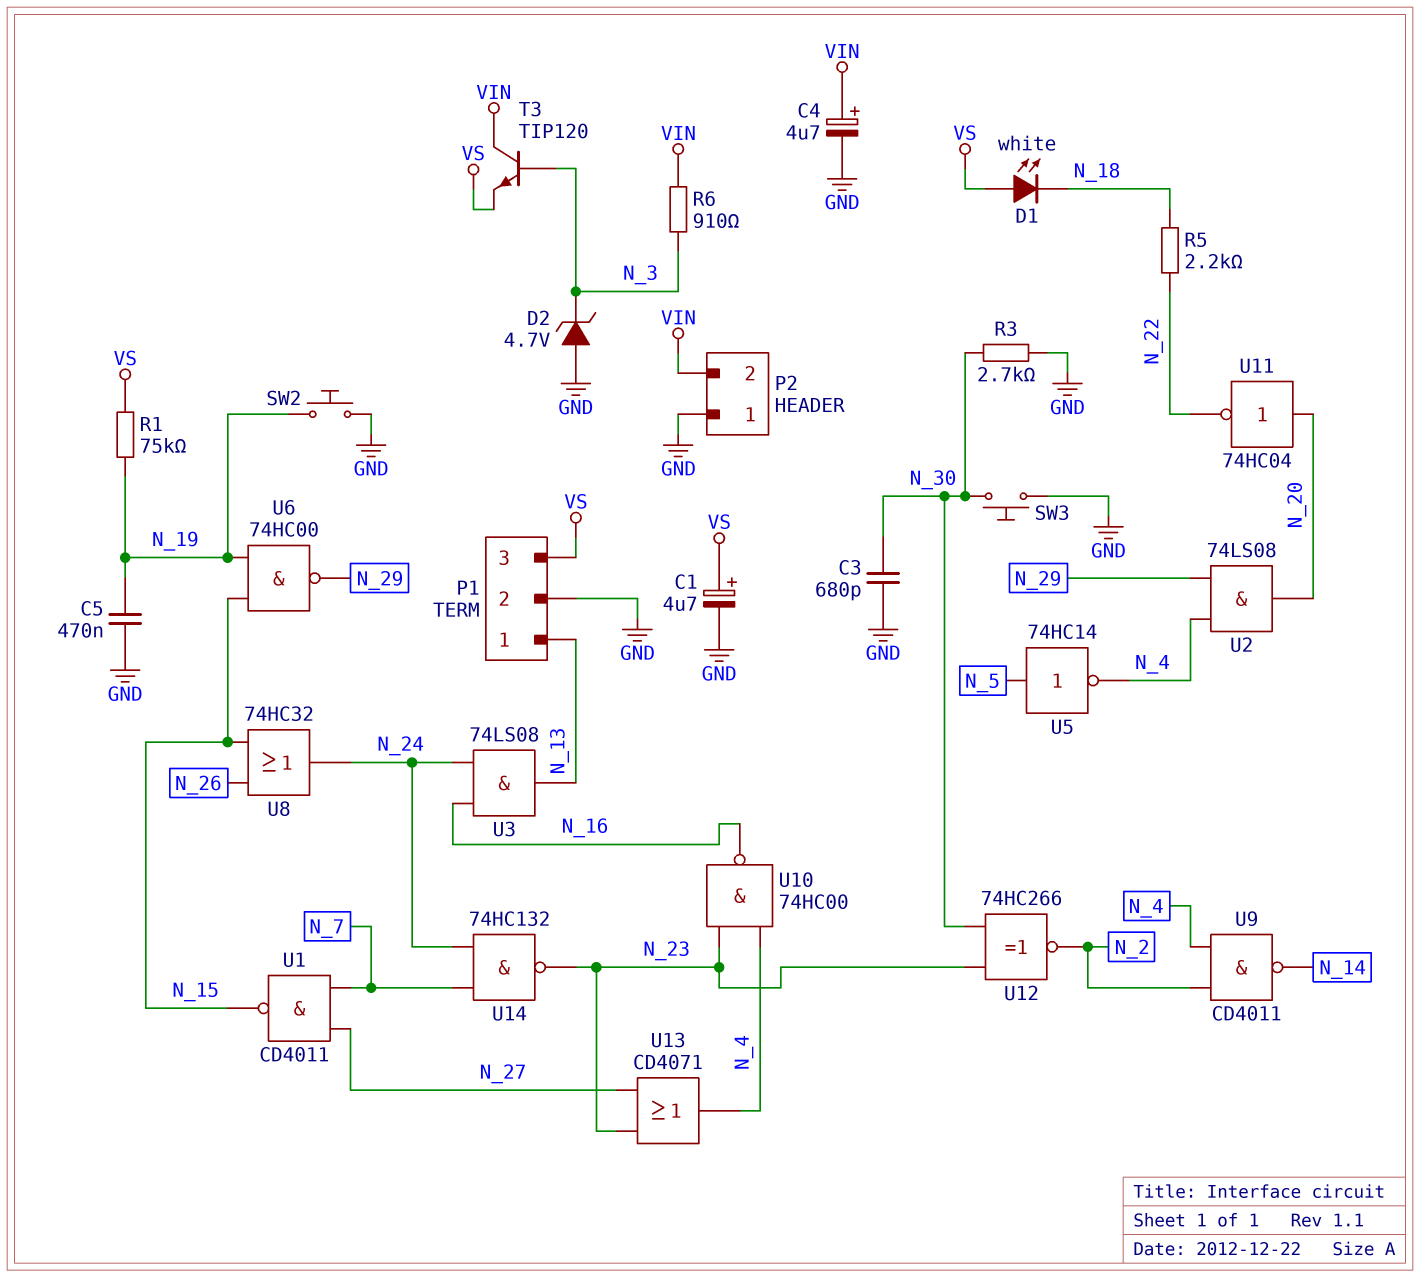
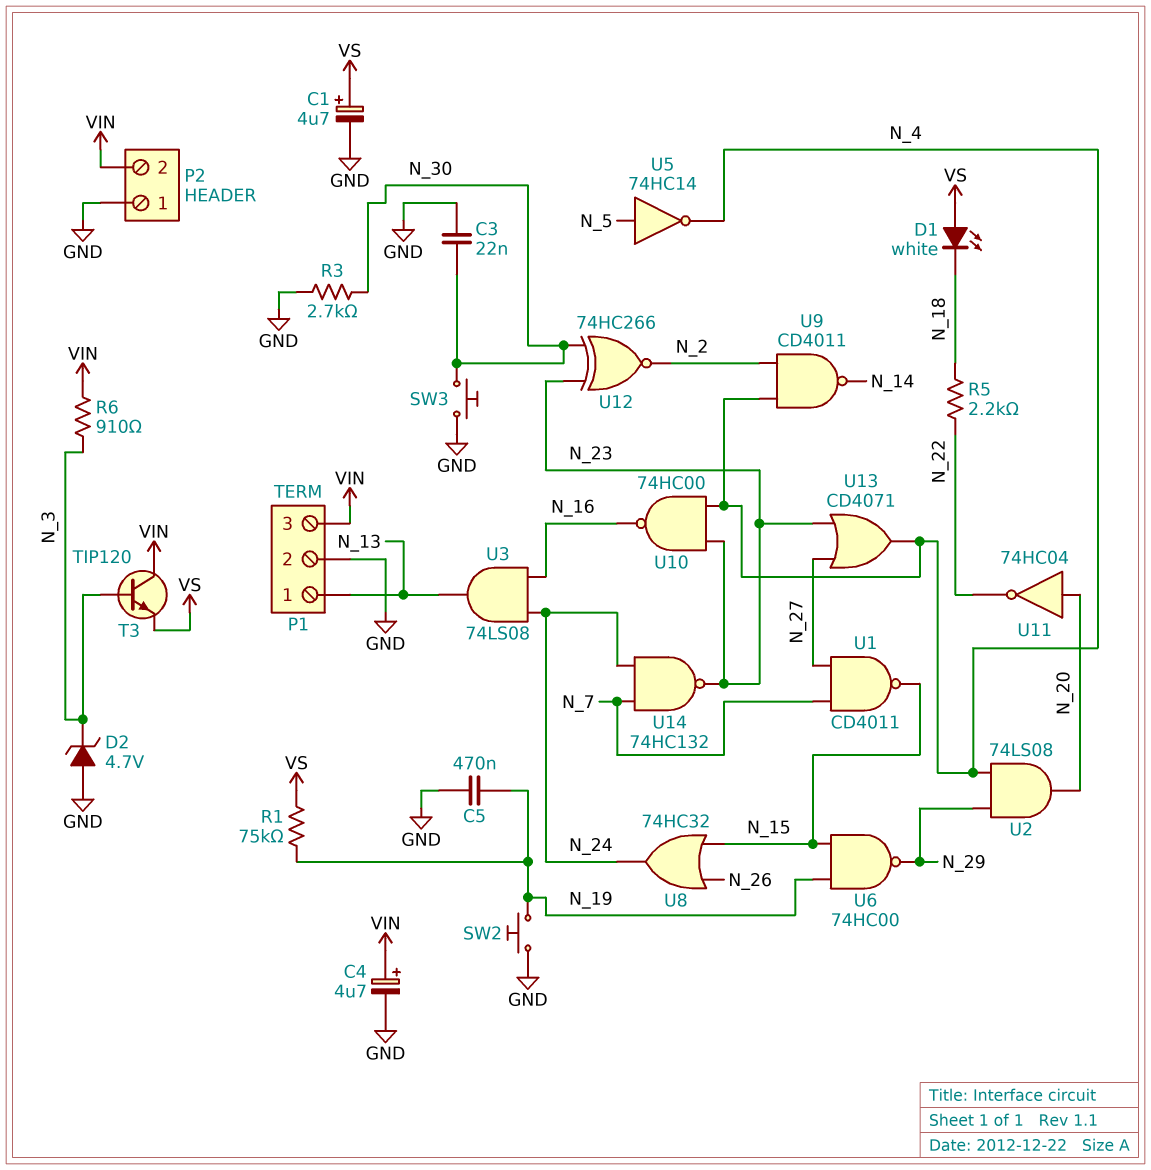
C3: 680pF (GND, N_30) -> 22nF (GND, N_30)
P1 pin 3: VS -> VIN

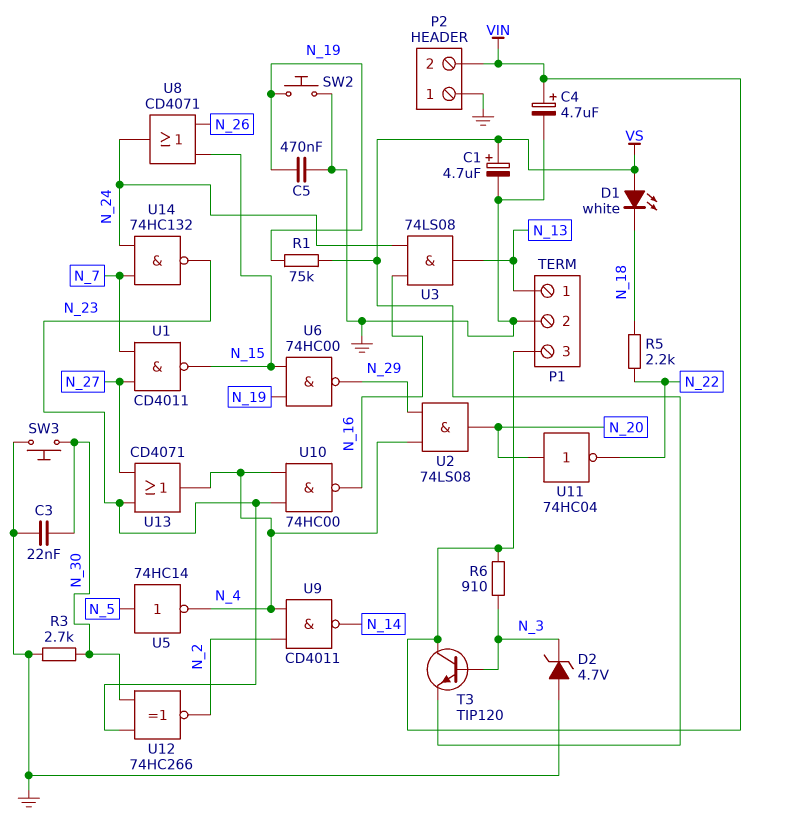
U8: OR 74HC32 (in N_15, in N_26, out N_24) -> OR CD4071 (in N_15, in N_26, out N_24)

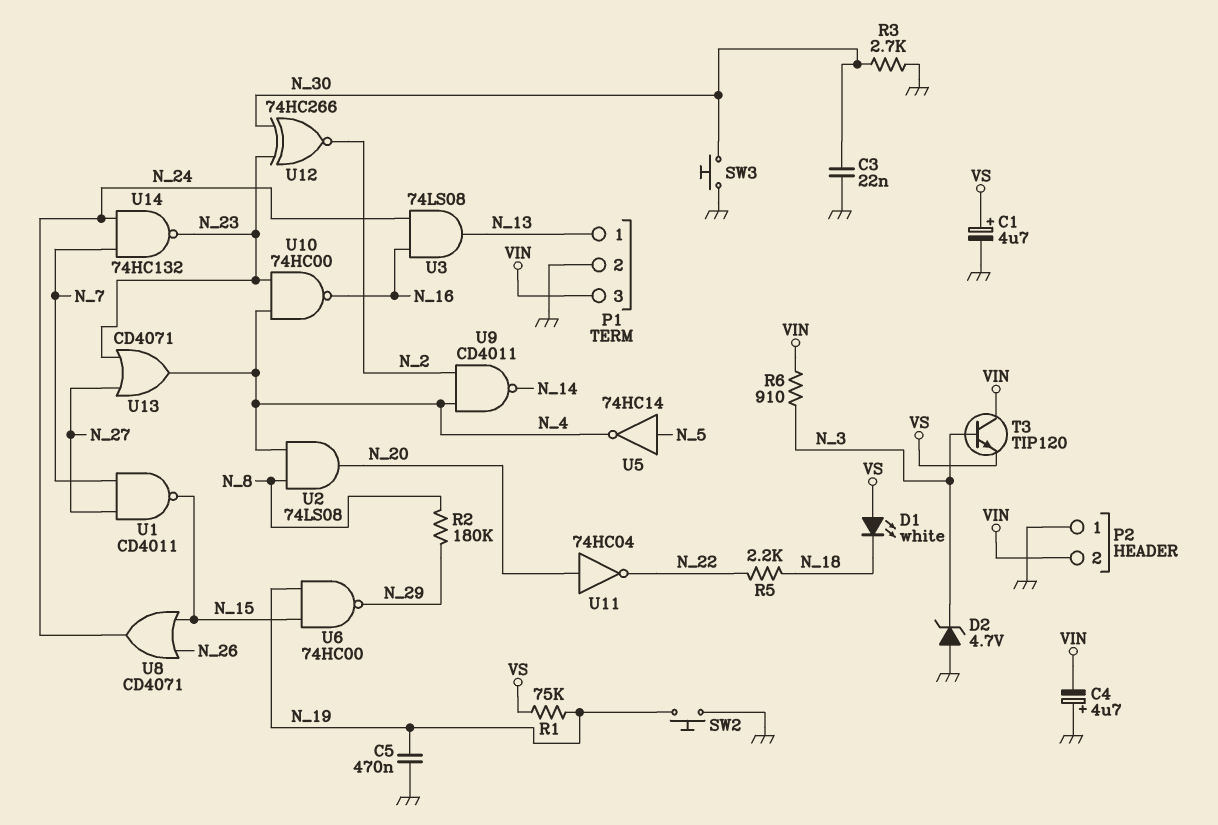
C4: 4.7uF (plus VIN, minus GND) -> 4.7uF (plus GND, minus VIN)
R2: none -> 180k (N_8, N_29)
U2: AND 74LS08 (in N_4, in N_29, out N_20) -> AND 74LS08 (in N_4, in N_8, out N_20)

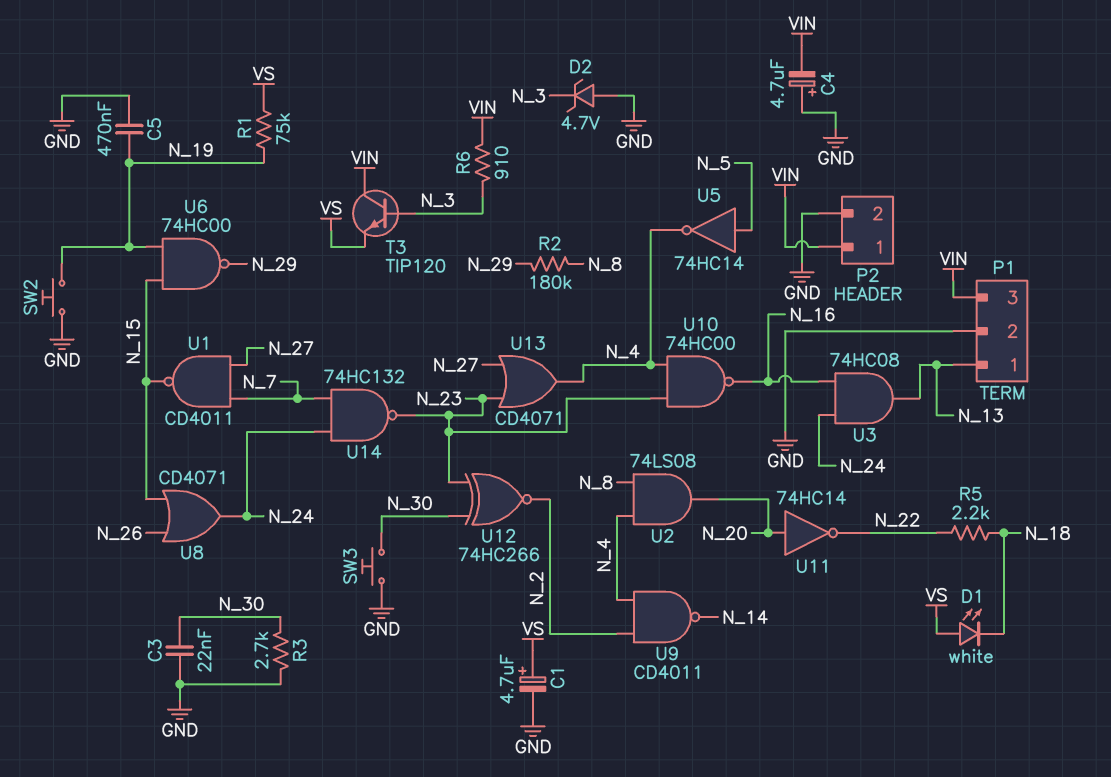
P2 pin 1: GND -> VIN
P2 pin 2: VIN -> GND
U3: AND 74LS08 (in N_16, in N_24, out N_13) -> AND 74HC08 (in N_16, in N_24, out N_13)
U11: NOT 74HC04 (in N_20, out N_22) -> NOT 74HC14 (in N_20, out N_22)

